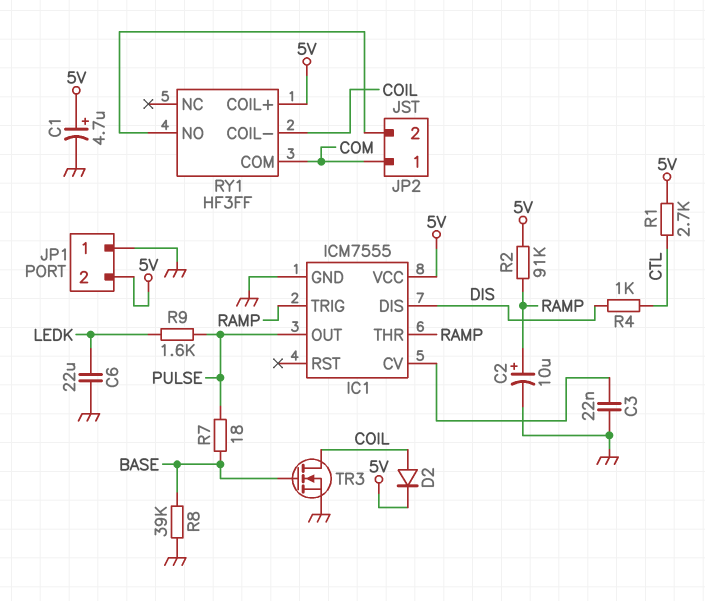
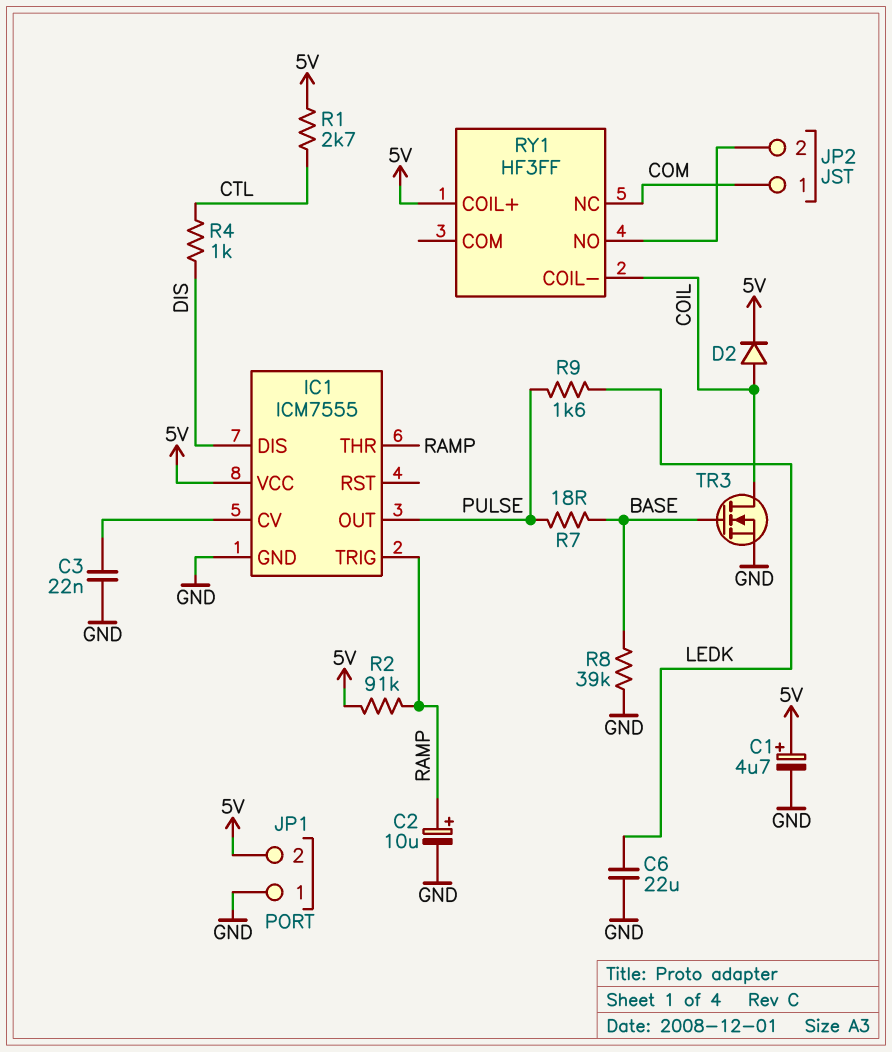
RY1 pin COM: COM -> none
RY1 pin NC: none -> COM

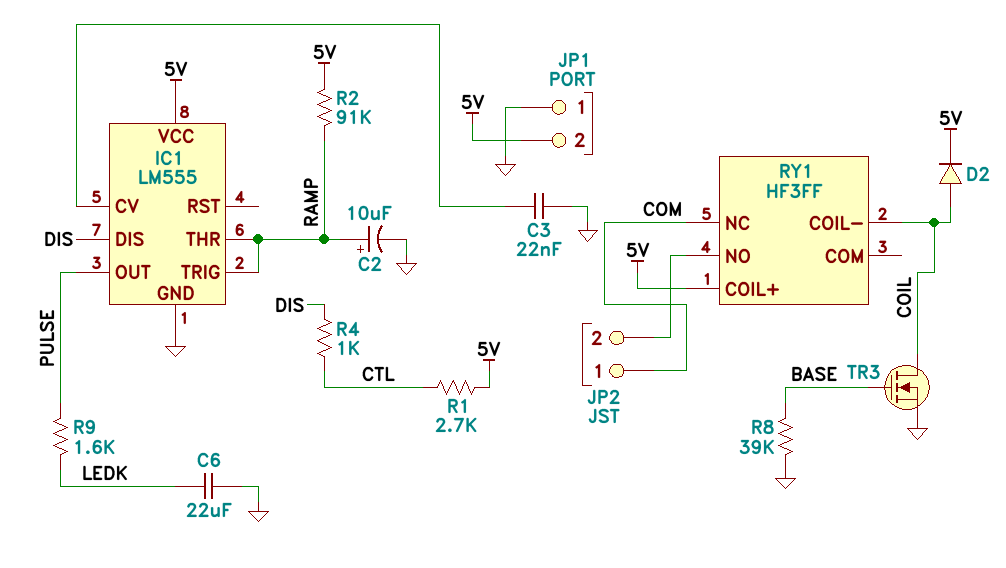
C1: 4.7uF (plus 5V, minus GND) -> none
IC1: ICM7555 -> LM555
R7: 18 (BASE, PULSE) -> none

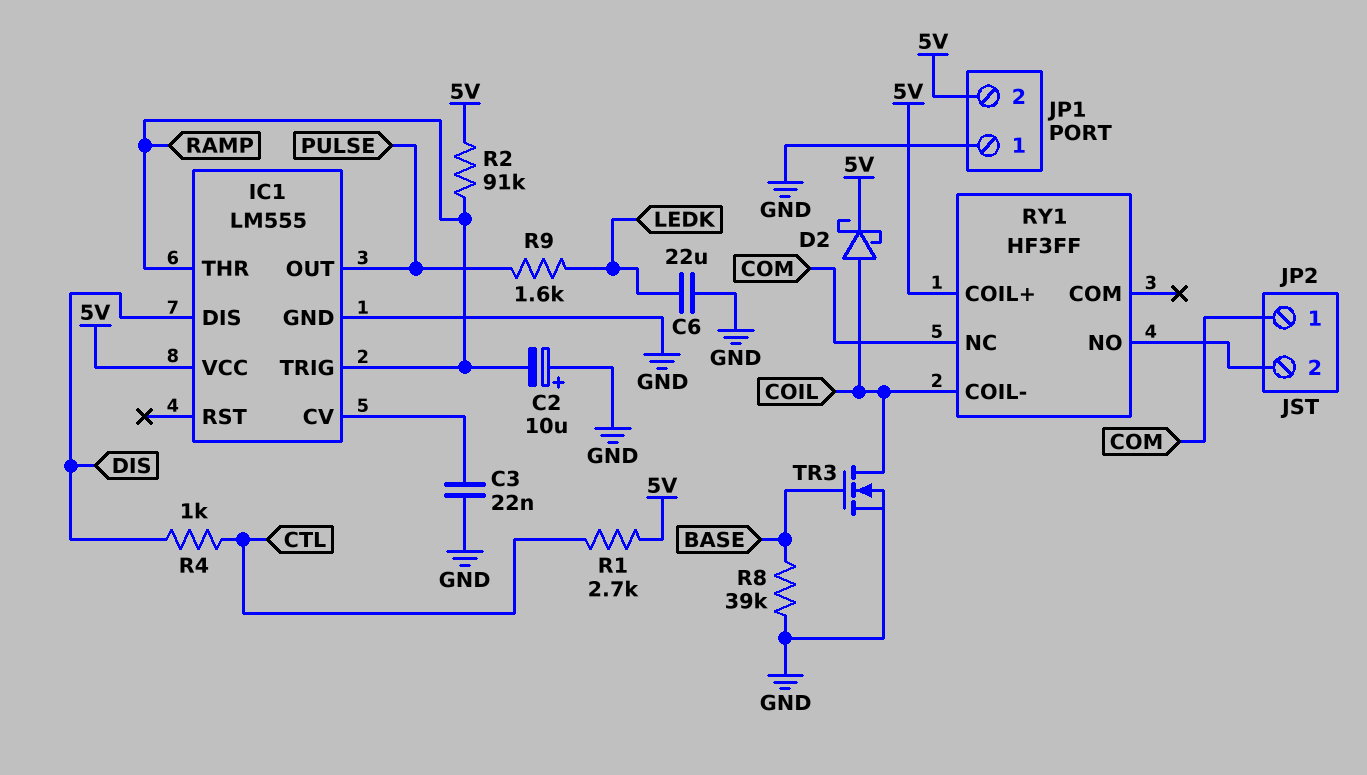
C2: 10uF (plus RAMP, minus GND) -> 10uF (plus GND, minus RAMP)
D2: diode (A COIL, K 5V) -> schottky (A COIL, K 5V)

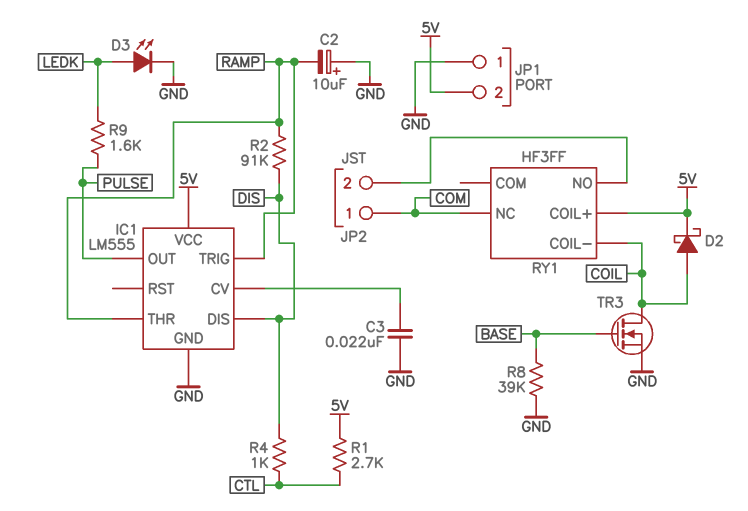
C6: 22uF (GND, LEDK) -> none
D3: none -> LED (A LEDK, K GND)
R2: 91k (5V, RAMP) -> 91k (DIS, RAMP)

